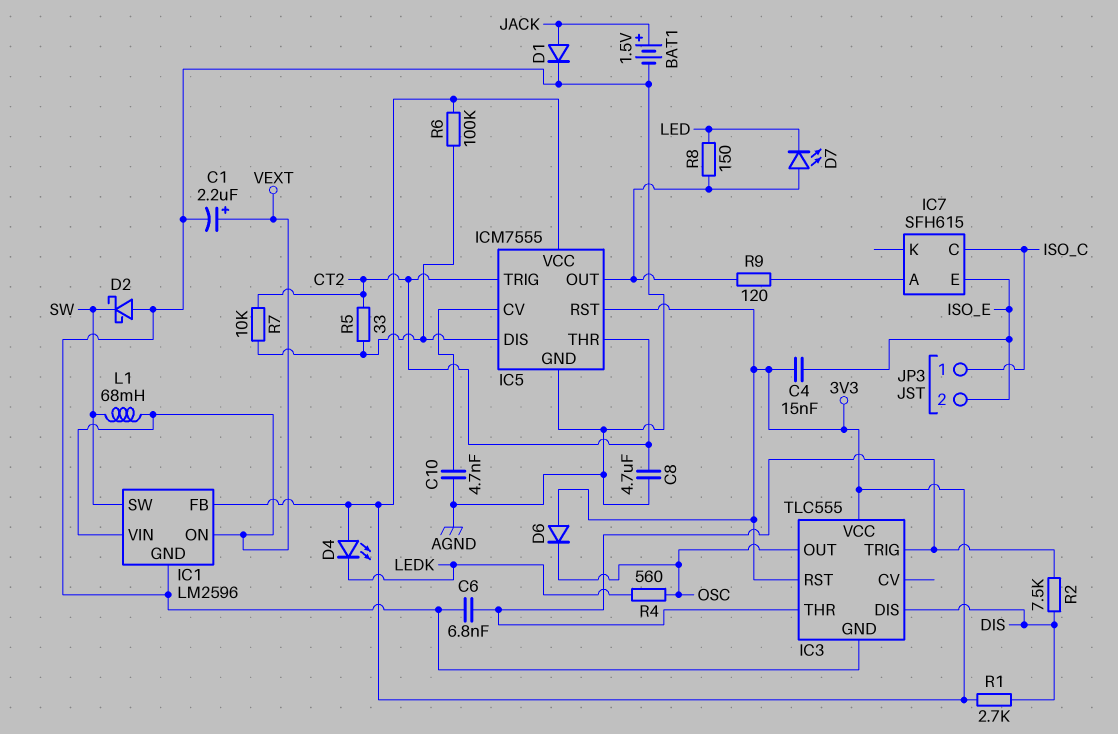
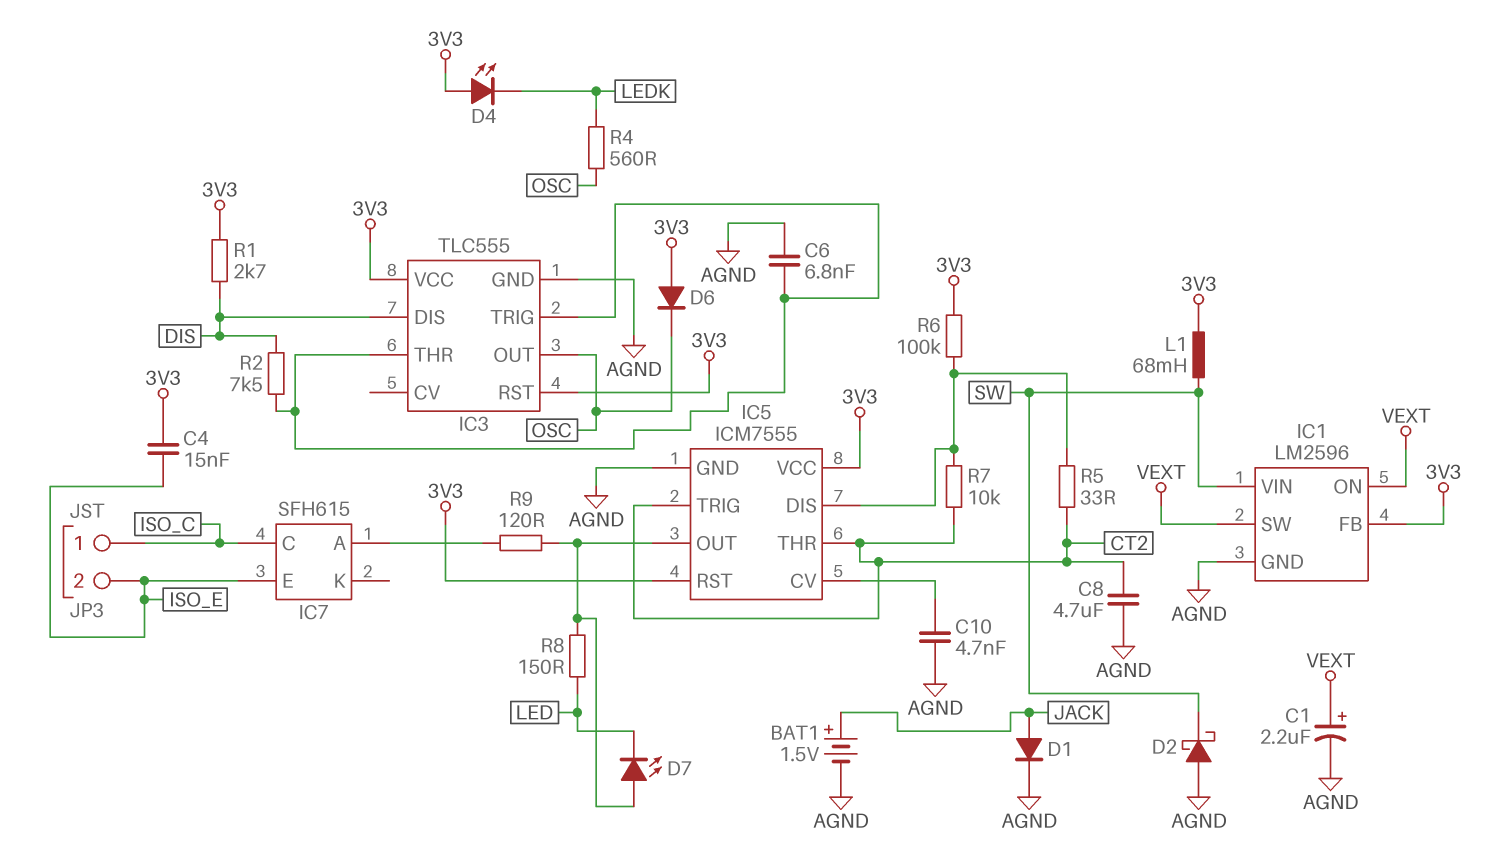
IC1 pin SW: SW -> VEXT
IC1 pin VIN: VEXT -> SW
L1: 68mH (SW, VEXT) -> 68mH (3V3, SW)

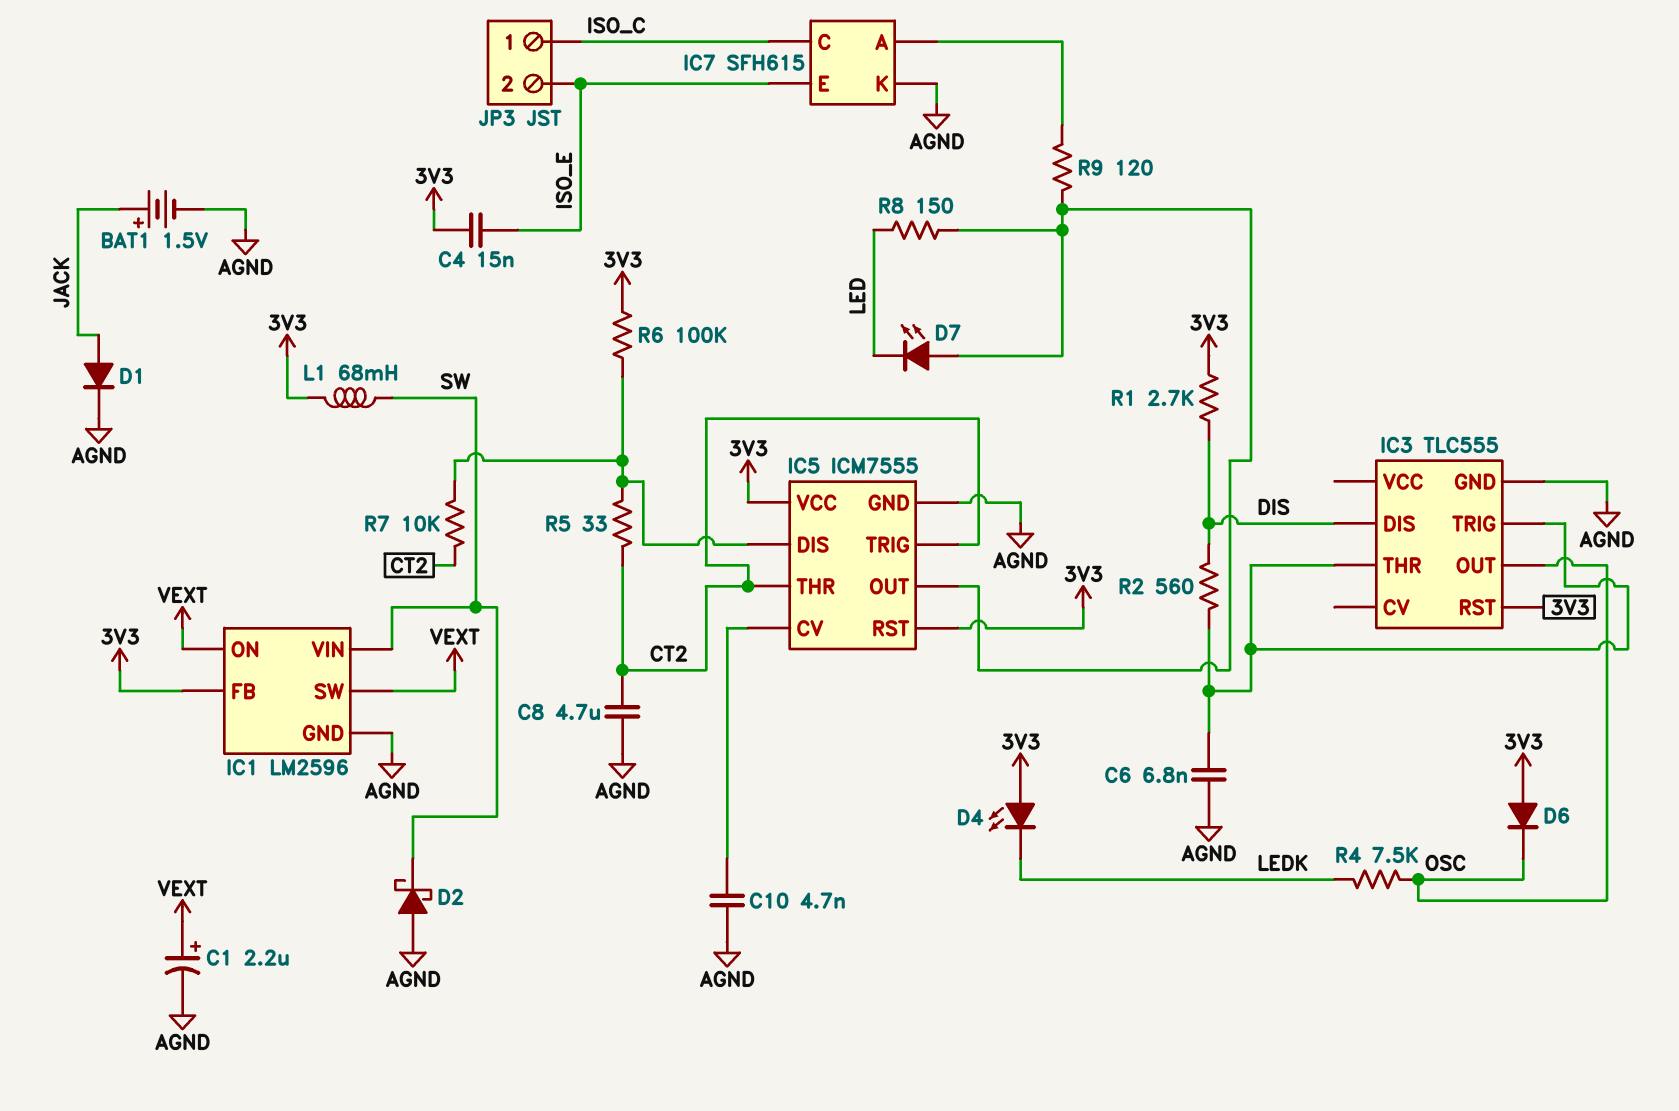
IC3 pin VCC: 3V3 -> none
IC7 pin K: none -> AGND
R2: 7.5k (DIS, IC3/THR) -> 560 (DIS, IC3/THR)
R4: 560 (LEDK, OSC) -> 7.5k (LEDK, OSC)

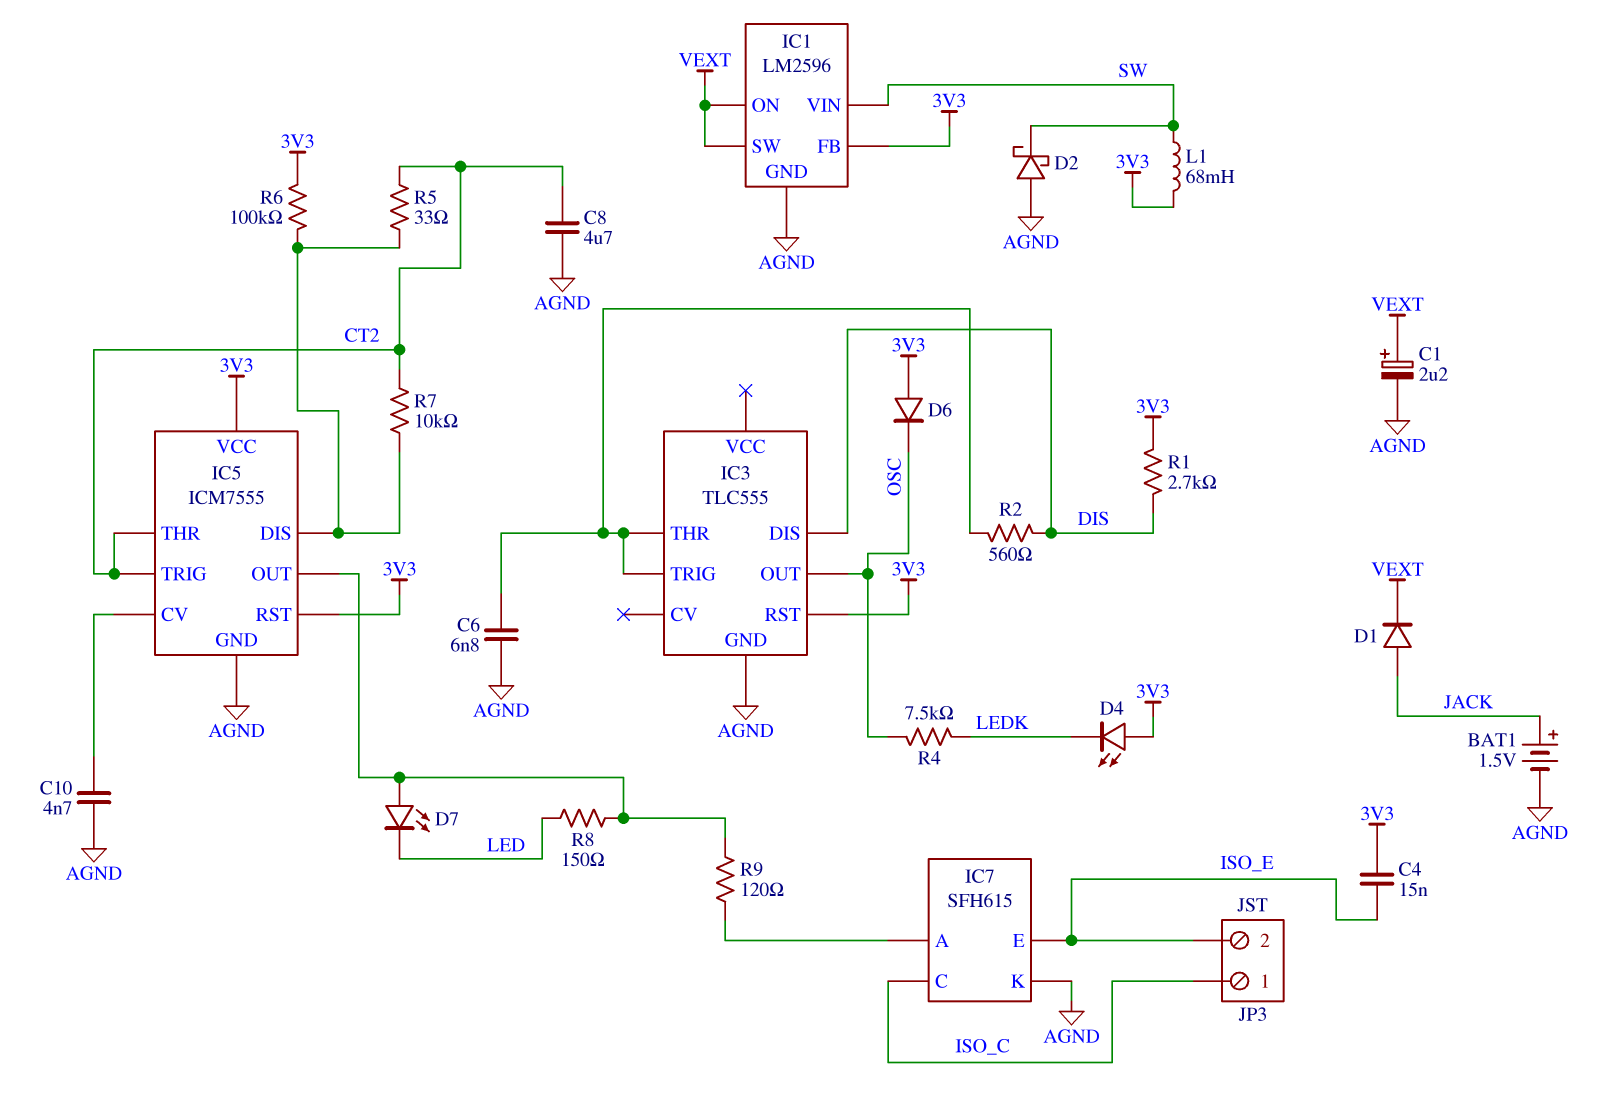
D1: diode (A JACK, K AGND) -> diode (A JACK, K VEXT)

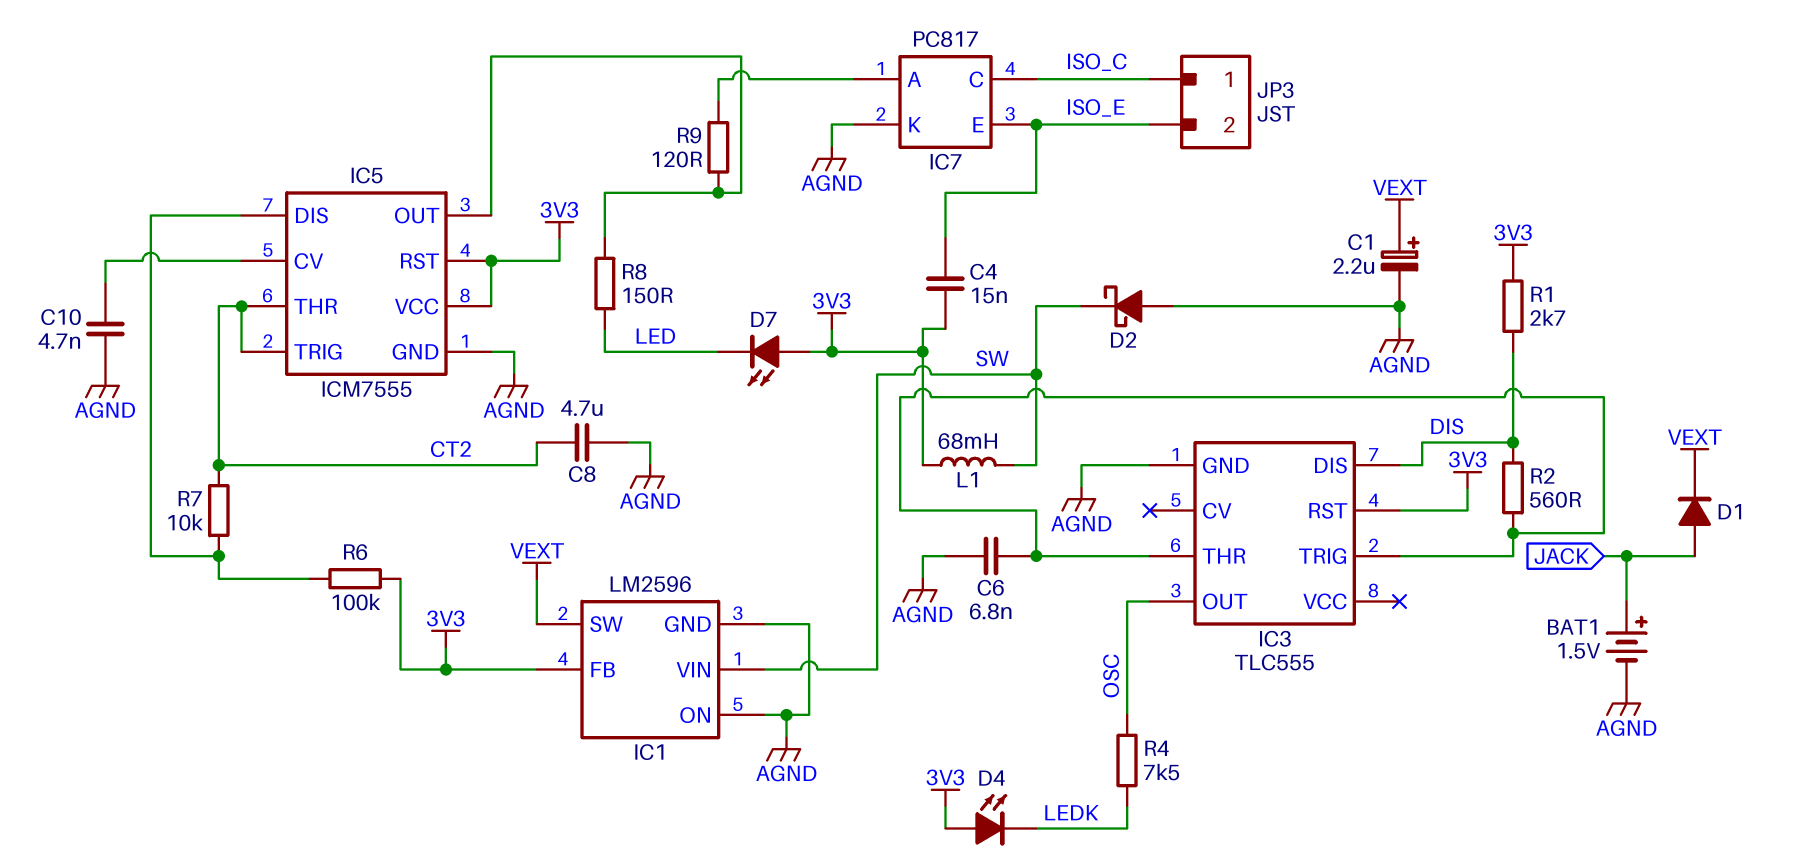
D6: diode (A 3V3, K OSC) -> none
D7: LED (A IC5/OUT, K LED) -> LED (A 3V3, K LED)
IC1 pin ON: VEXT -> AGND
IC7: SFH615 -> PC817
R5: 33 (CT2, IC5/DIS) -> none

